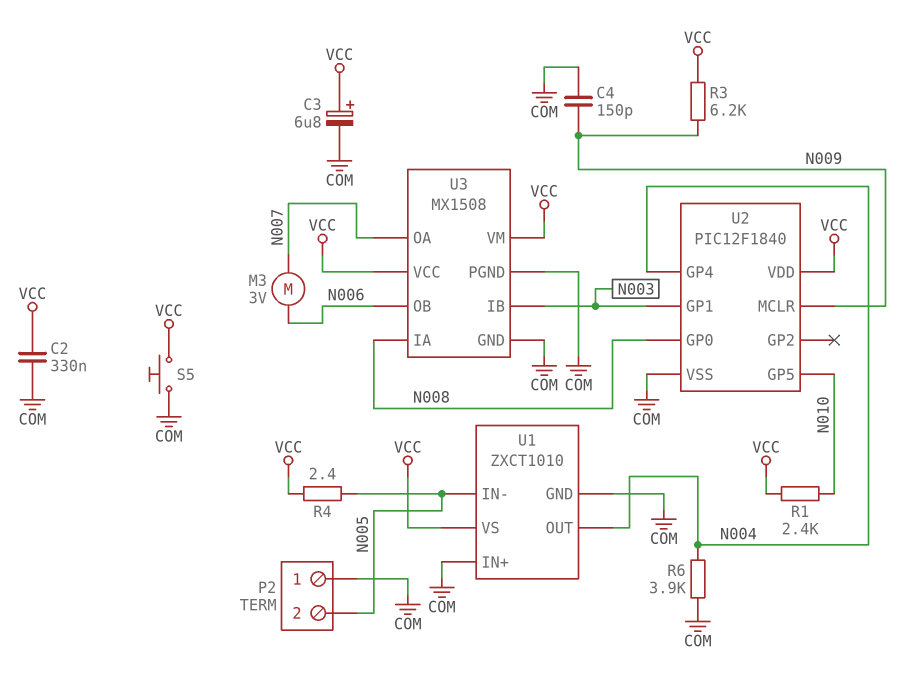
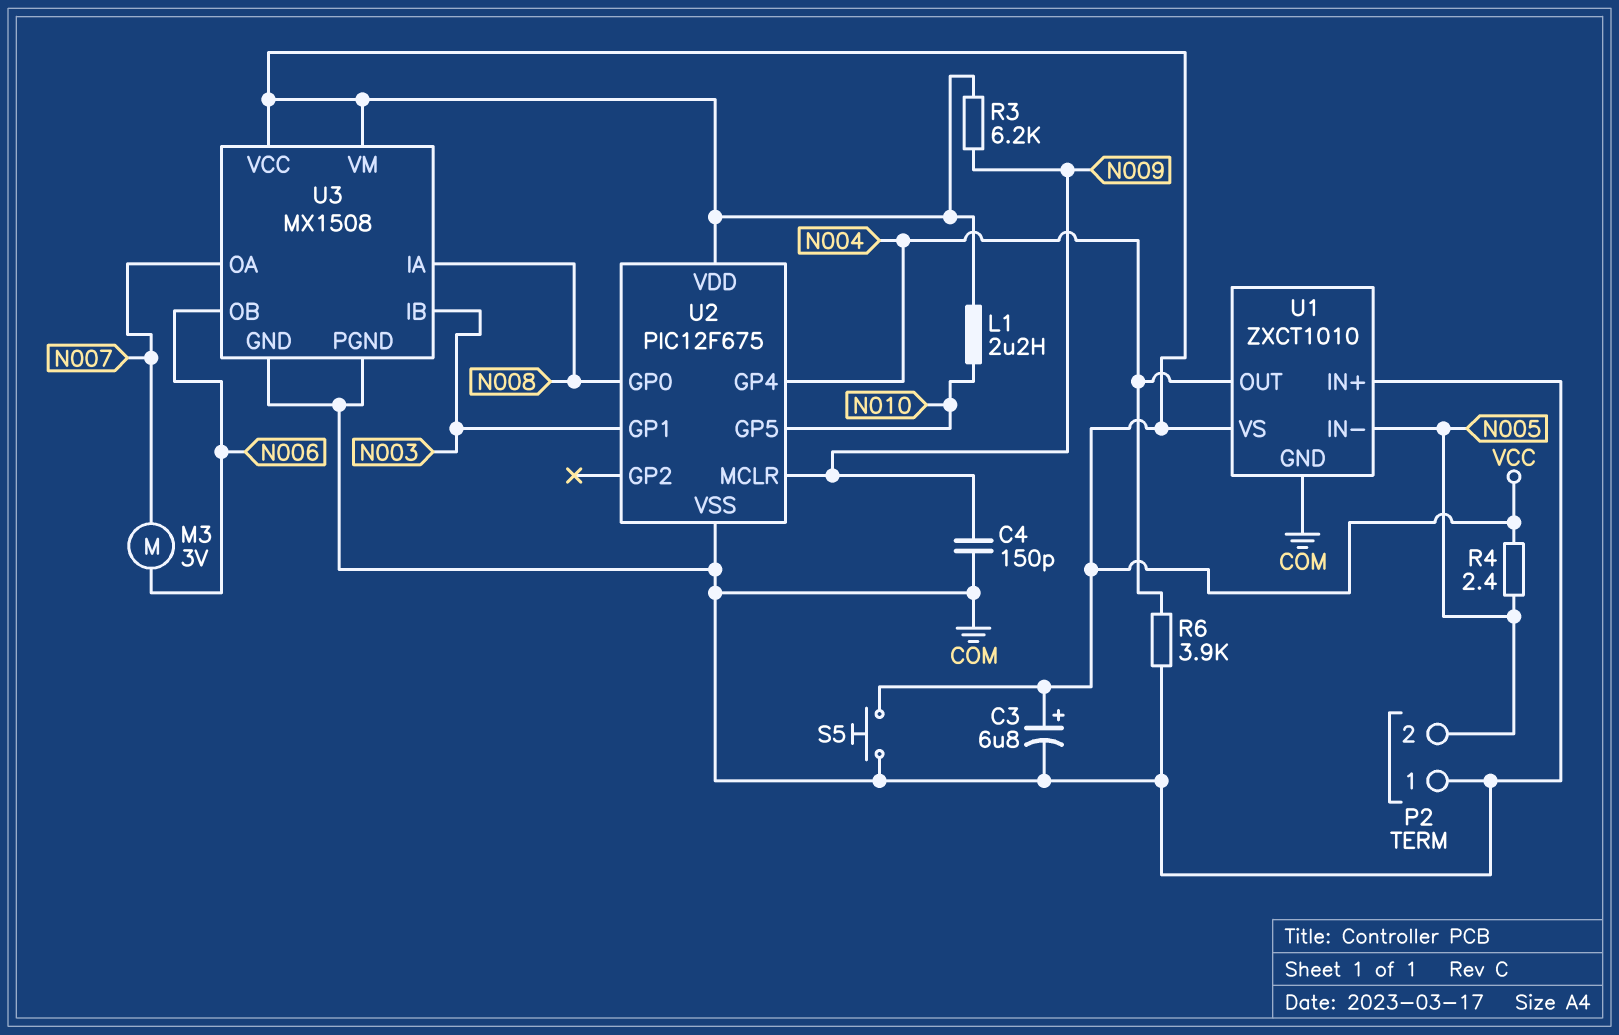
C2: 330nF (COM, VCC) -> none
L1: none -> 2.2uH (N010, VCC)
R1: 2.4k (N010, VCC) -> none
U2: PIC12F1840 -> PIC12F675

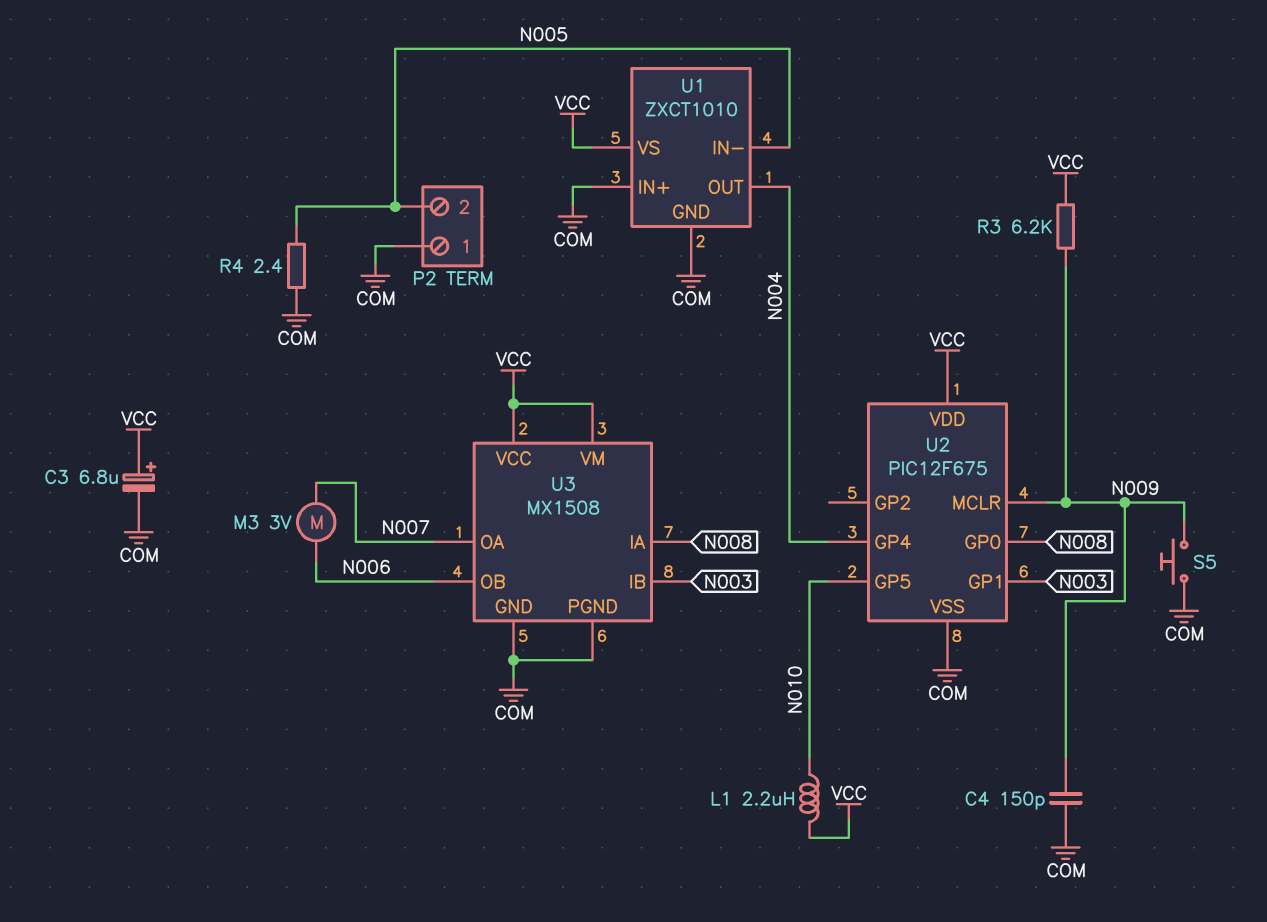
R4: 2.4 (N005, VCC) -> 2.4 (COM, N005)
R6: 3.9k (COM, N004) -> none
S5: button (COM, VCC) -> button (COM, N009)

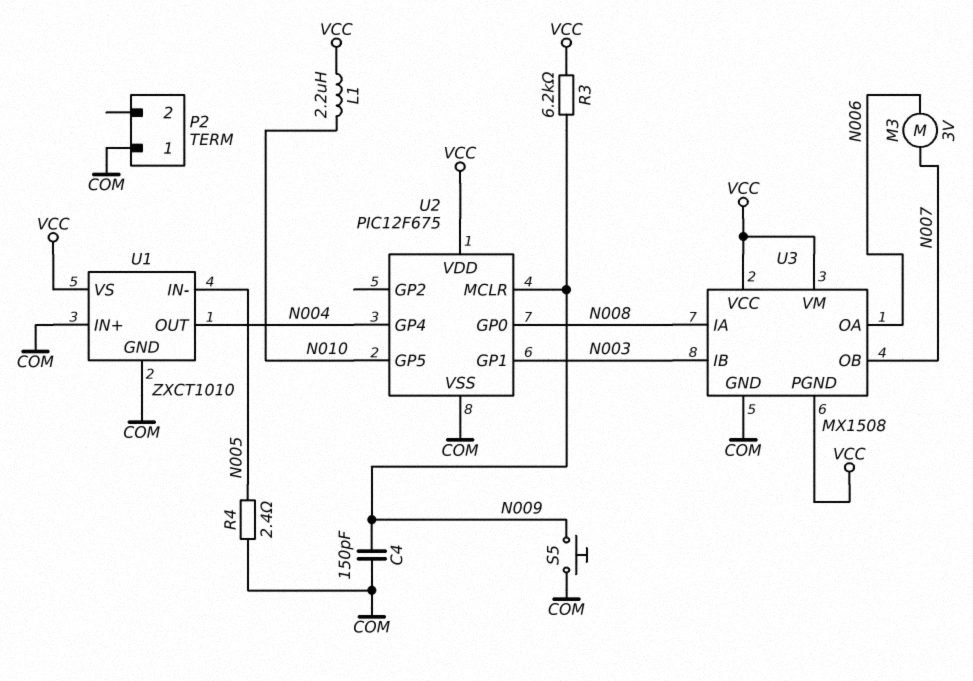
C3: 6.8uF (plus VCC, minus COM) -> none
P2 pin 2: N005 -> none
U3 pin OA: N007 -> N006
U3 pin OB: N006 -> N007
U3 pin PGND: COM -> VCC

